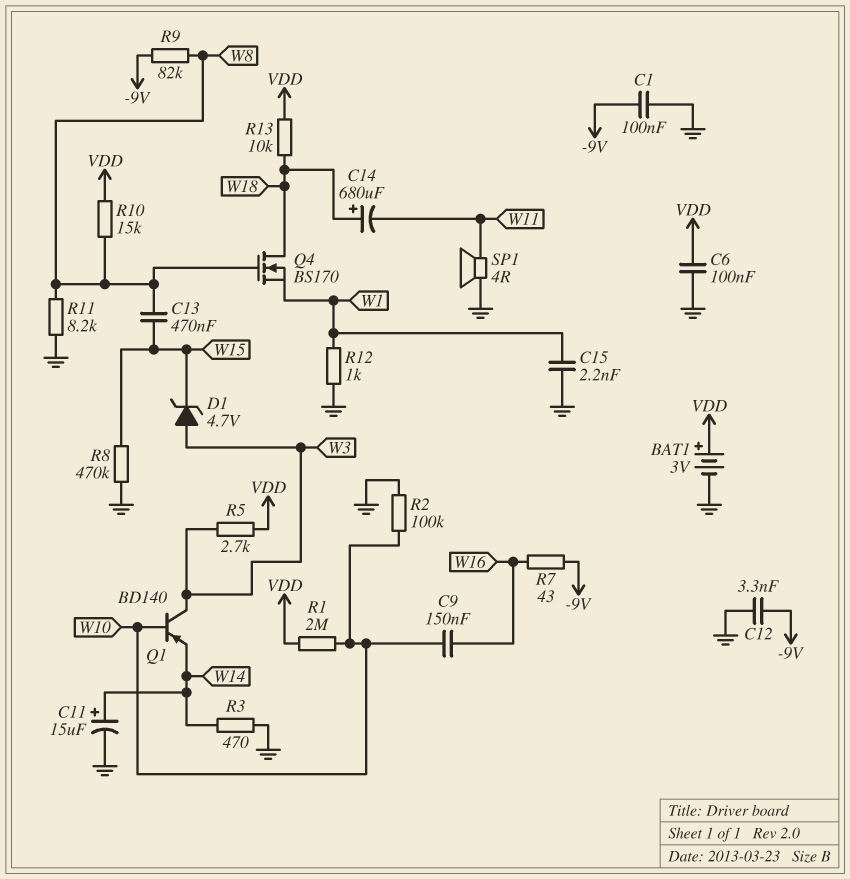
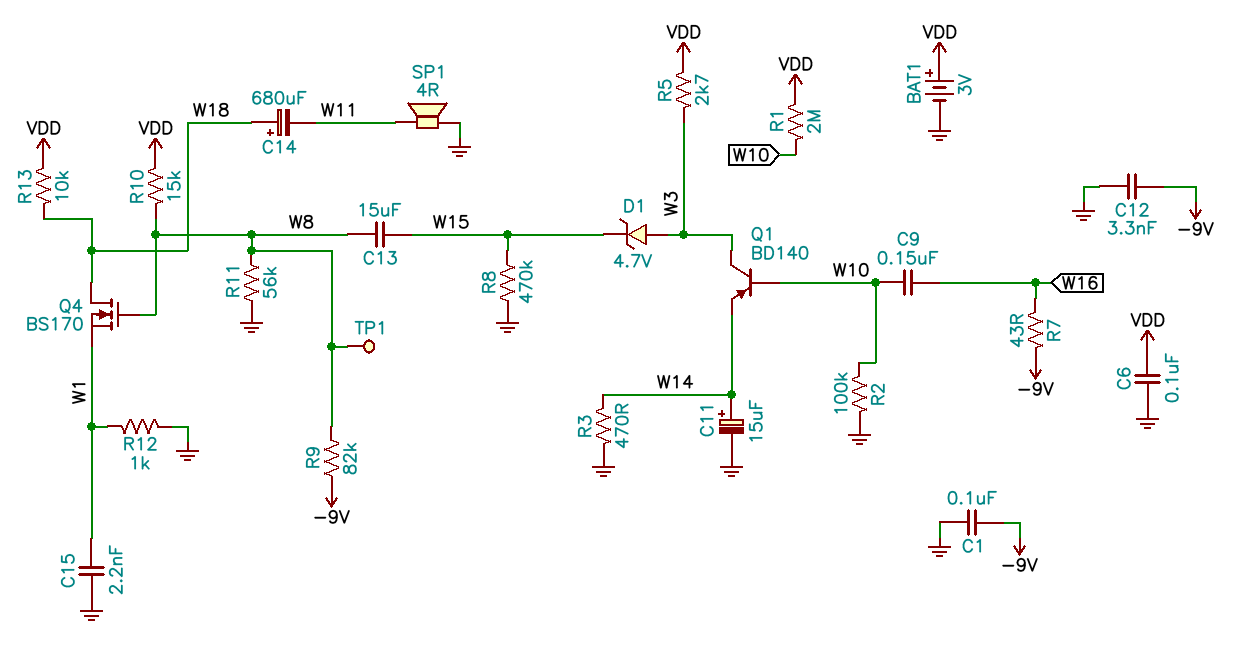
C13: 470nF (W8, W15) -> 15uF (W8, W15)
R11: 8.2k (GND, W8) -> 56k (GND, W8)
TP1: none -> test point (W8)

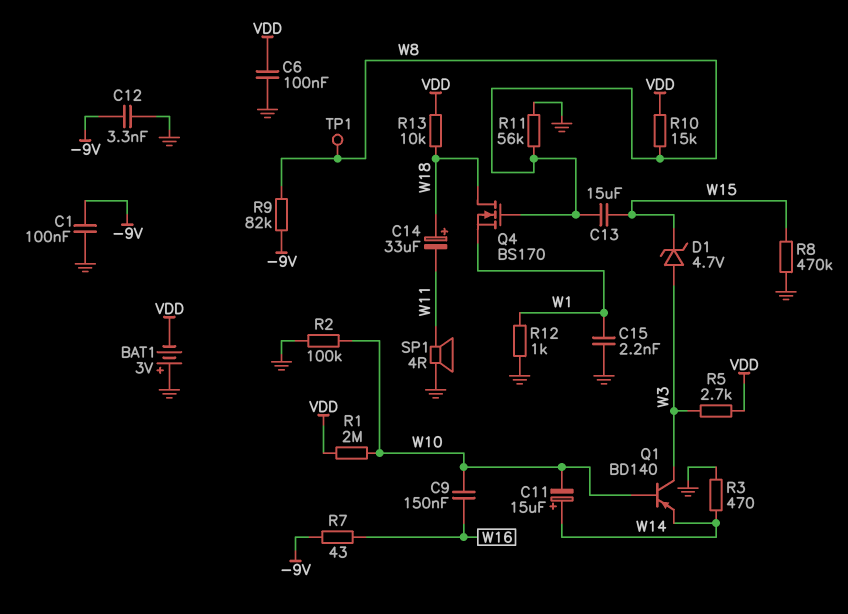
BAT1: 3V (plus VDD, minus GND) -> 3V (plus GND, minus VDD)
C11: 15uF (plus W14, minus GND) -> 15uF (plus W14, minus W10)
C14: 680uF (plus W18, minus W11) -> 33uF (plus W18, minus W11)

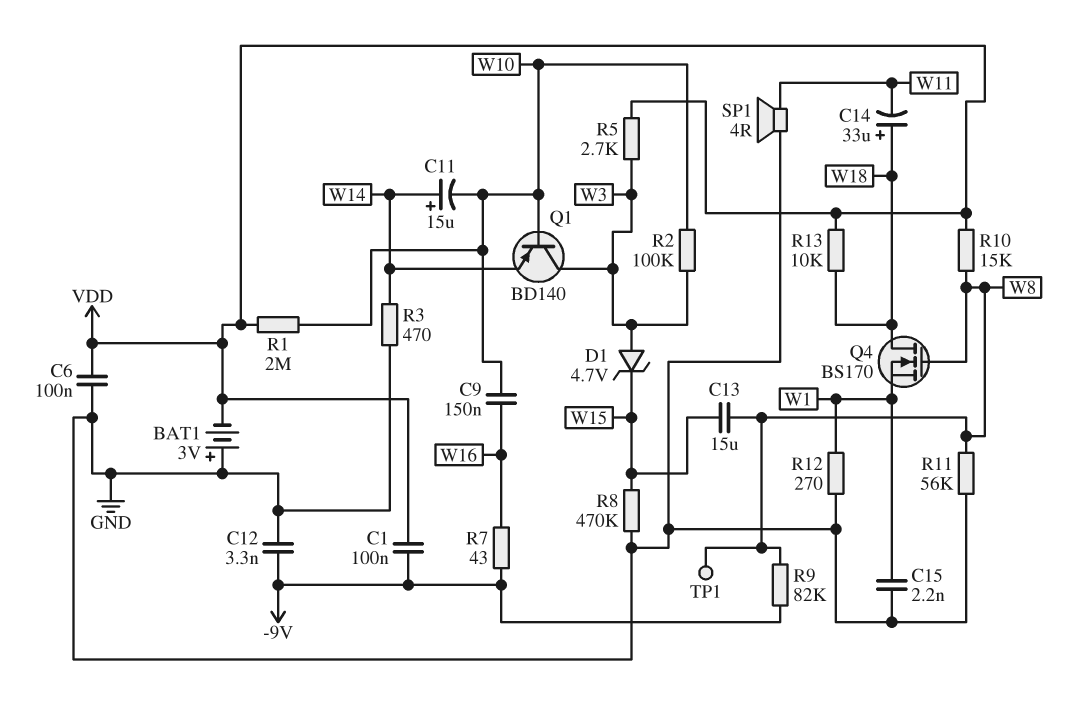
C1: 100nF (-9V, GND) -> 100nF (-9V, VDD)
R2: 100k (GND, W10) -> 100k (W3, W10)
R12: 1k (GND, W1) -> 270 (GND, W1)

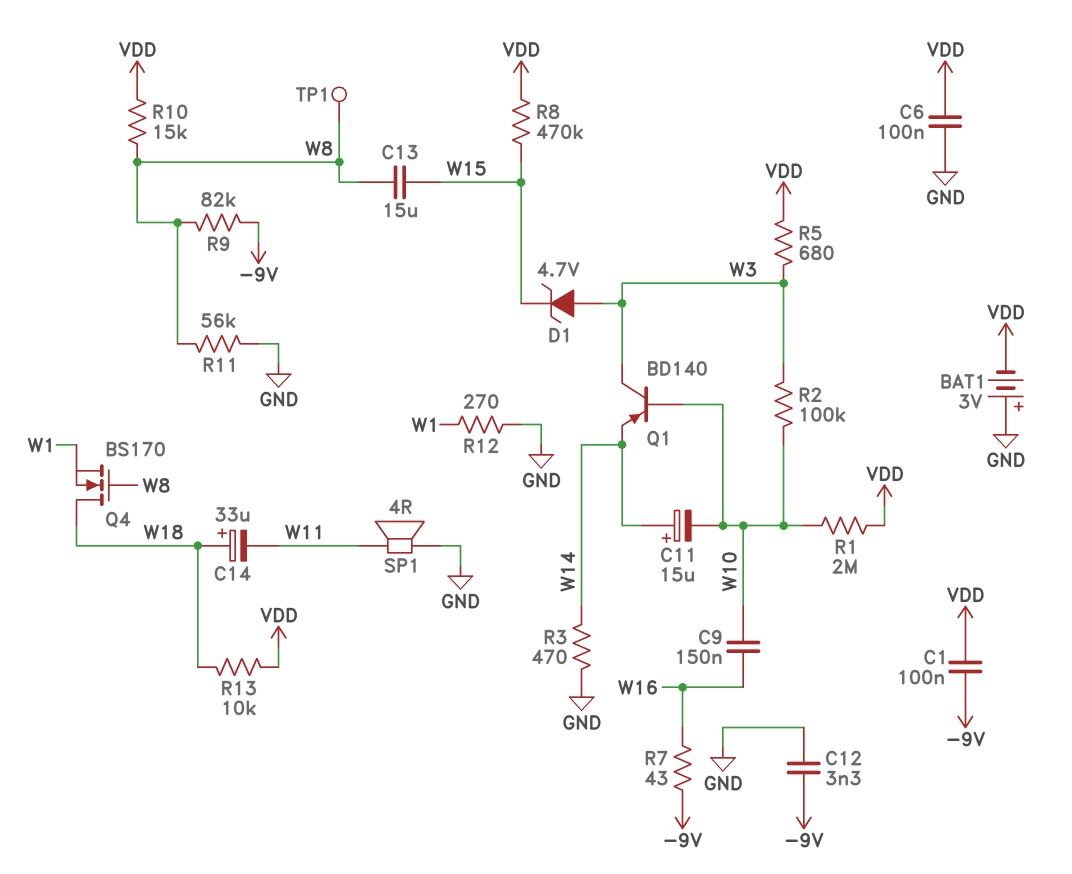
C15: 2.2nF (GND, W1) -> none
R5: 2.7k (VDD, W3) -> 680 (VDD, W3)
R8: 470k (GND, W15) -> 470k (VDD, W15)

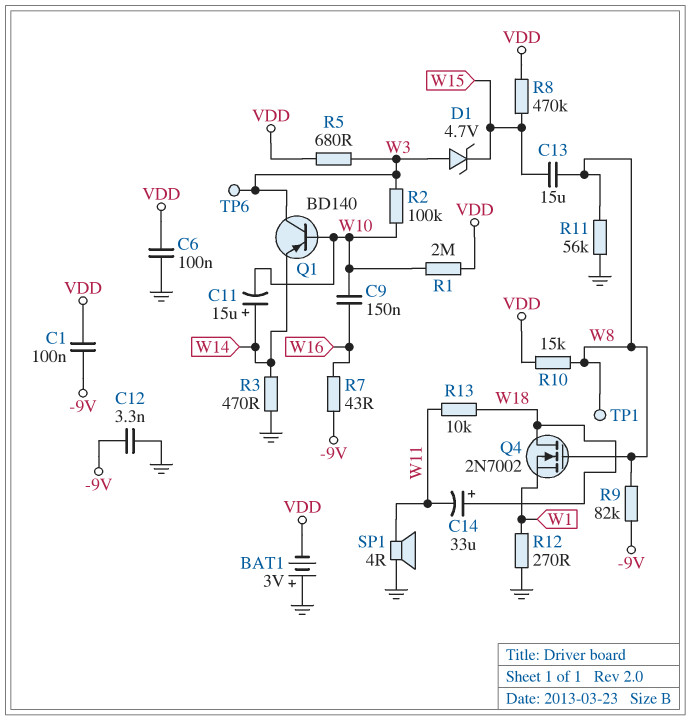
Q4: NMOS BS170 (G W8, D W18, S W1) -> NMOS 2N7002 (G W8, D W18, S W1)
R13: 10k (VDD, W18) -> 10k (W11, W18)
TP6: none -> test point (W3)

